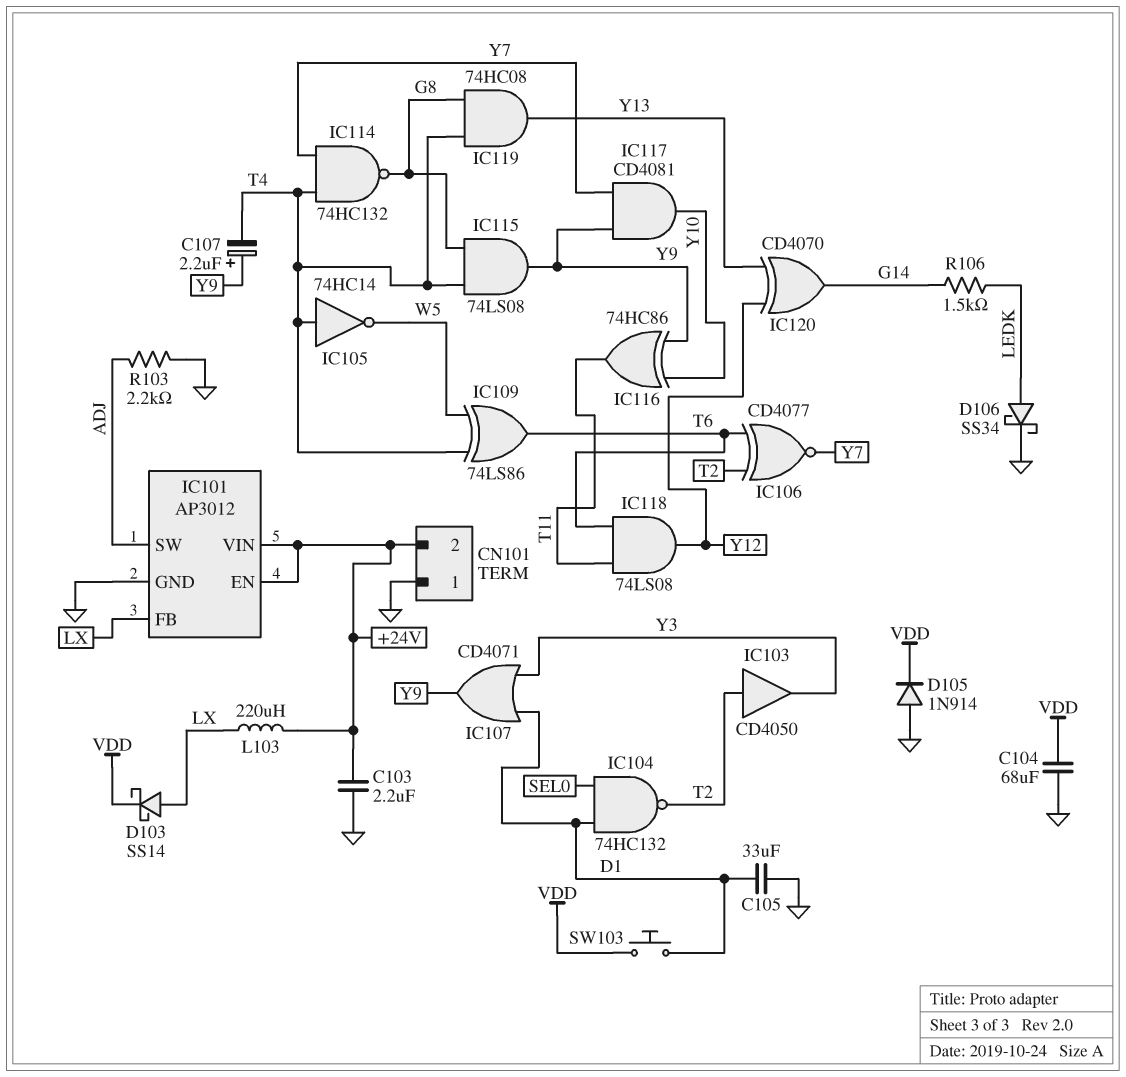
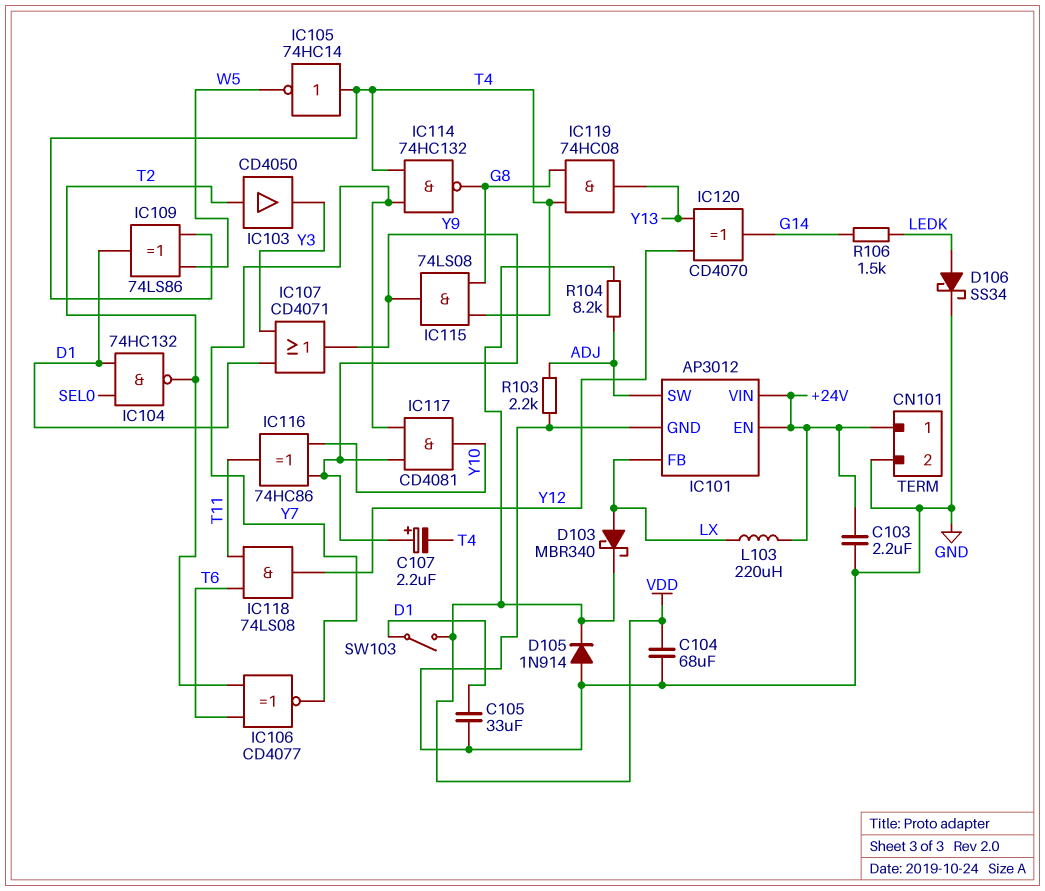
CN101 pin 1: GND -> +24V
CN101 pin 2: +24V -> GND
D103: schottky SS14 (A LX, K VDD) -> schottky MBR340 (A LX, K VDD)
IC109: XOR 74LS86 (in T4, in W5, out T6) -> XOR 74LS86 (in T4, in W5, out D1)
R104: none -> 8.2k (ADJ, VDD)
SW103: button (D1, VDD) -> switch (D1, VDD)

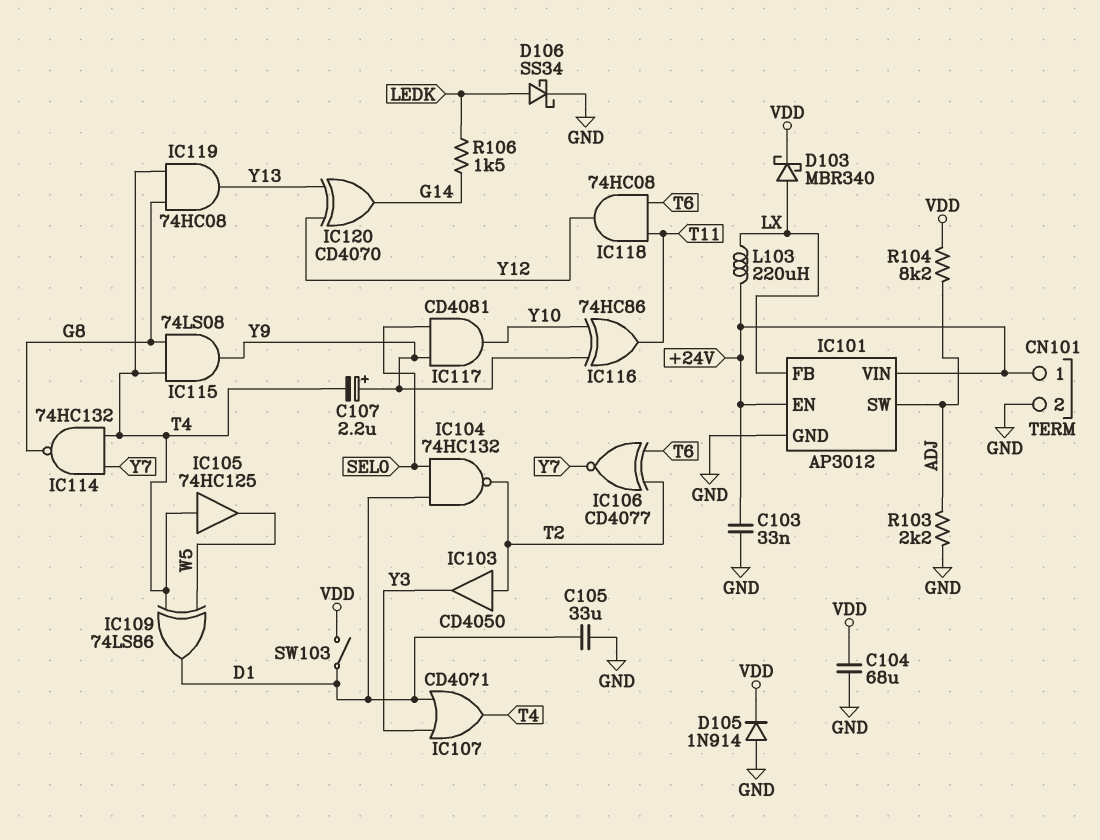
C103: 2.2uF (+24V, GND) -> 33nF (+24V, GND)
IC105: NOT 74HC14 (in T4, out W5) -> buffer 74HC125 (in T4, out W5)
IC107: OR CD4071 (in D1, in Y3, out Y9) -> OR CD4071 (in D1, in Y3, out T4)
IC117: AND CD4081 (in Y7, in Y9, out Y10) -> AND CD4081 (in SEL0, in Y9, out Y10)
IC118: AND 74LS08 (in T6, in T11, out Y12) -> AND 74HC08 (in T6, in T11, out Y12)

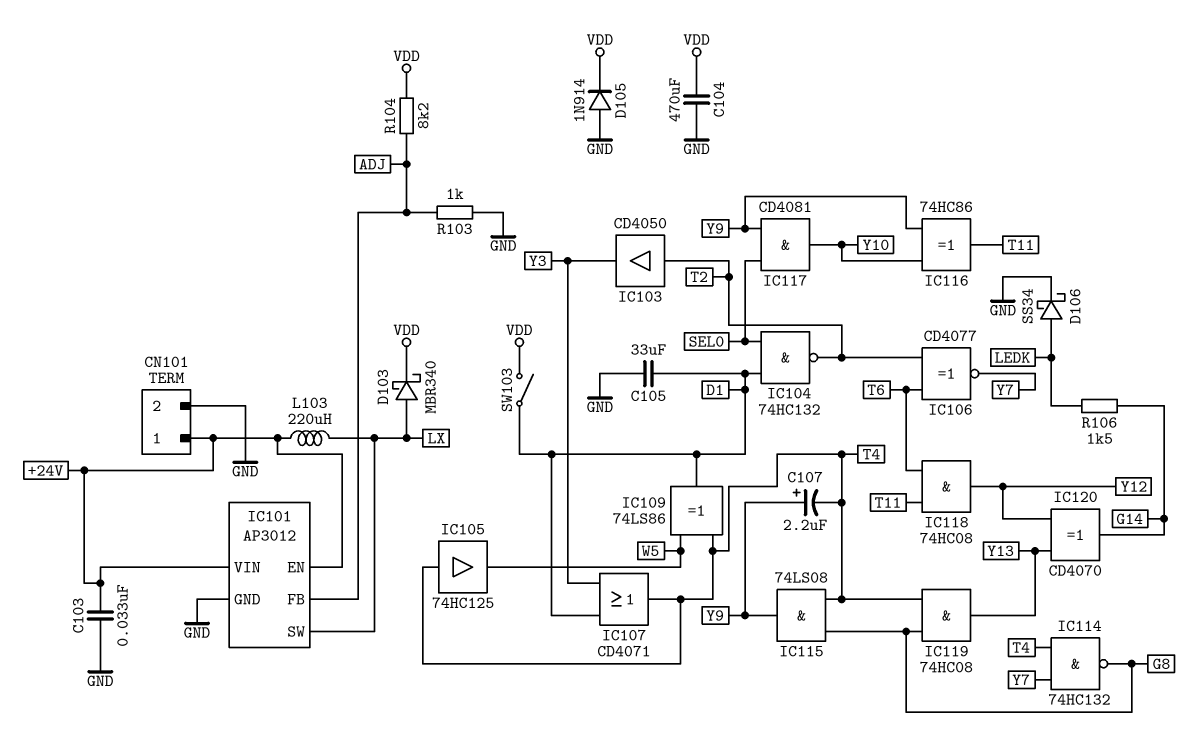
C104: 68uF (GND, VDD) -> 470uF (GND, VDD)
IC101 pin FB: LX -> ADJ
IC101 pin SW: ADJ -> LX
R103: 2.2k (ADJ, GND) -> 1k (ADJ, GND)

